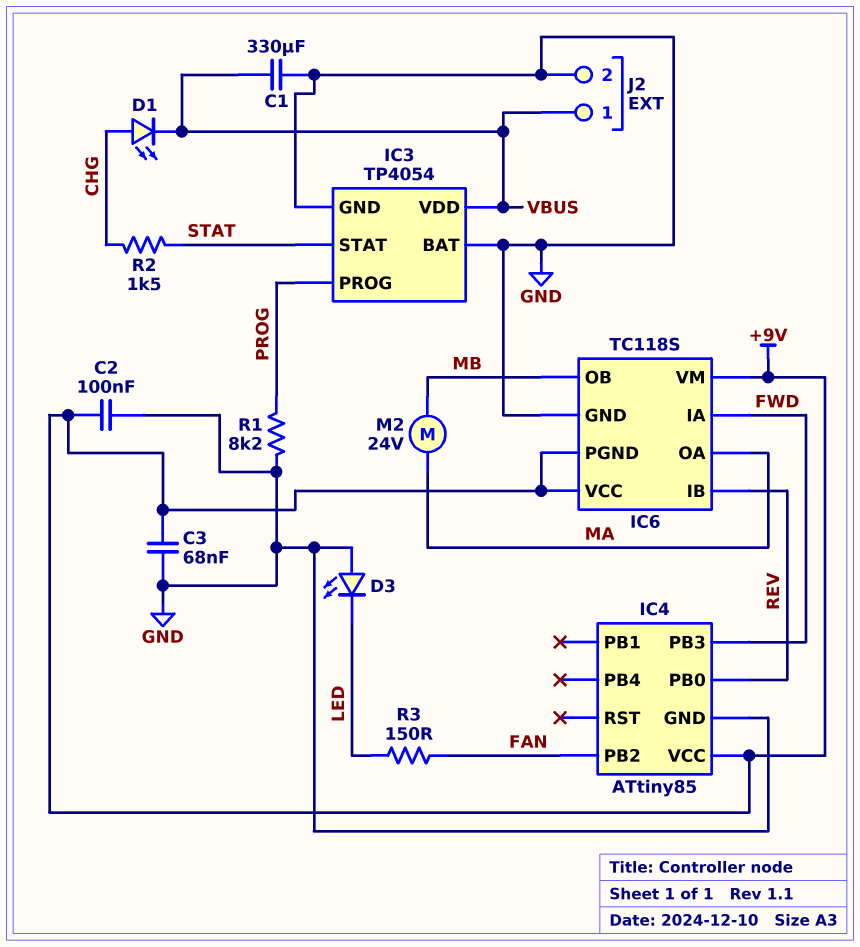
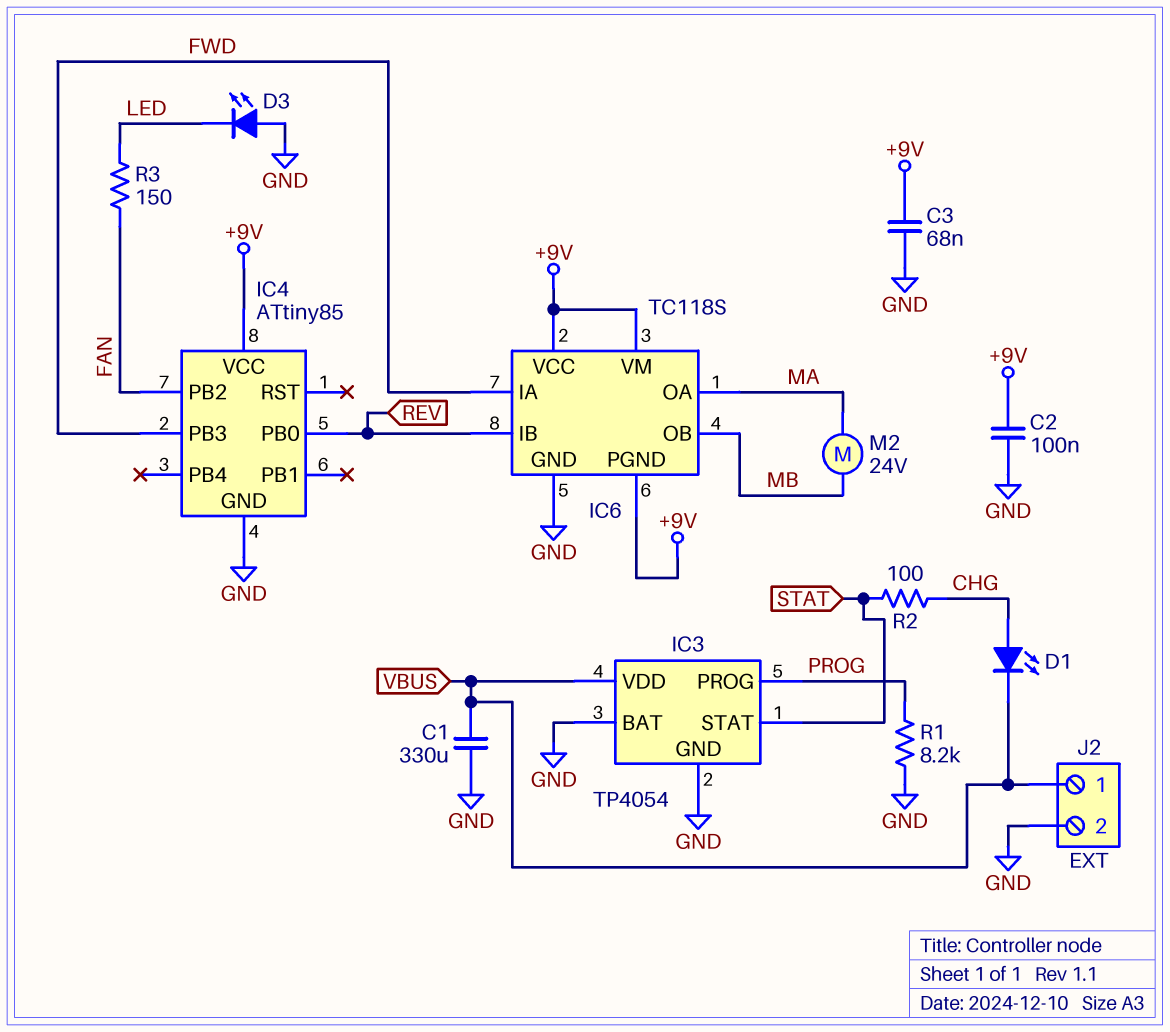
R2: 1.5k (CHG, STAT) -> 100 (CHG, STAT)

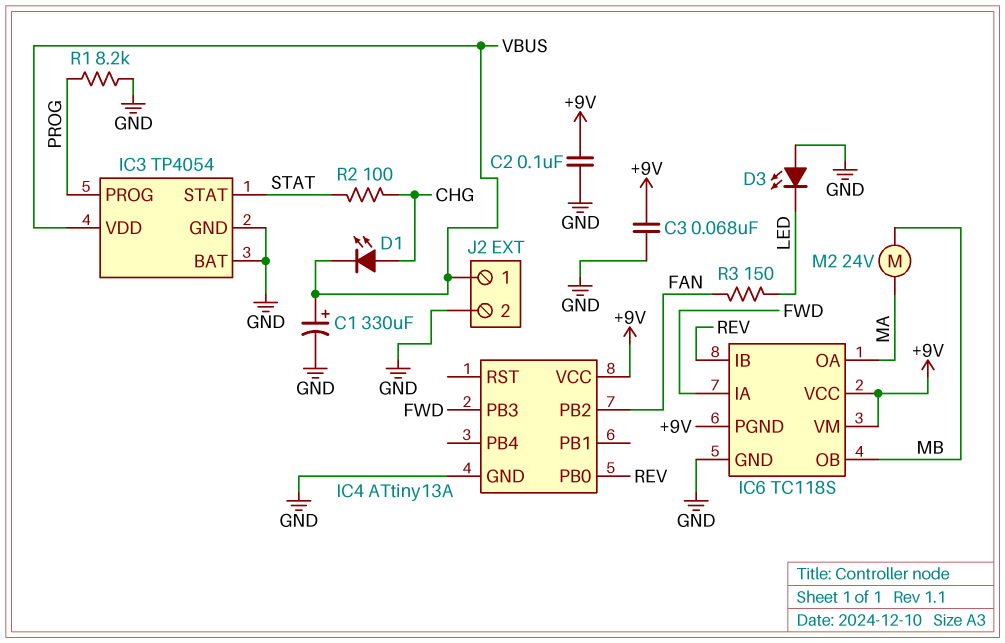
C1: 330uF (GND, VBUS) -> 330uF (plus VBUS, minus GND)
IC4: ATtiny85 -> ATtiny13A

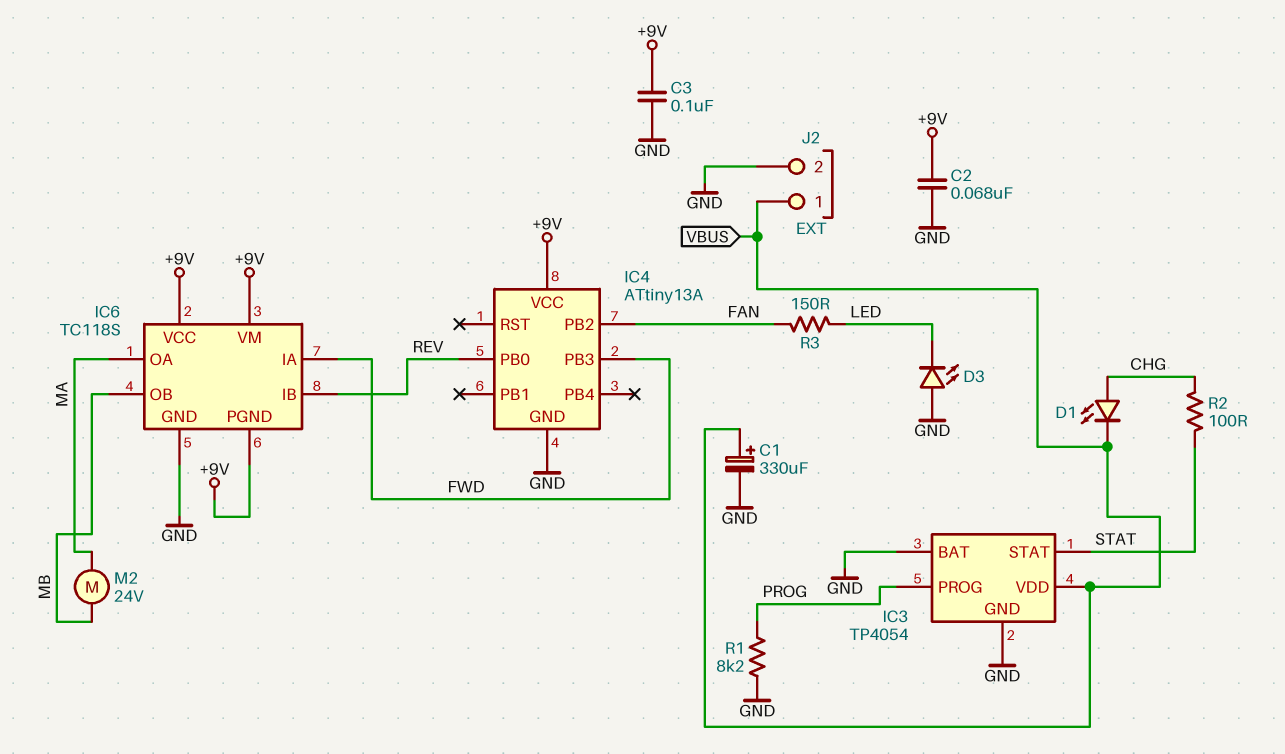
C2: 100nF (+9V, GND) -> 68nF (+9V, GND)
C3: 68nF (+9V, GND) -> 100nF (+9V, GND)

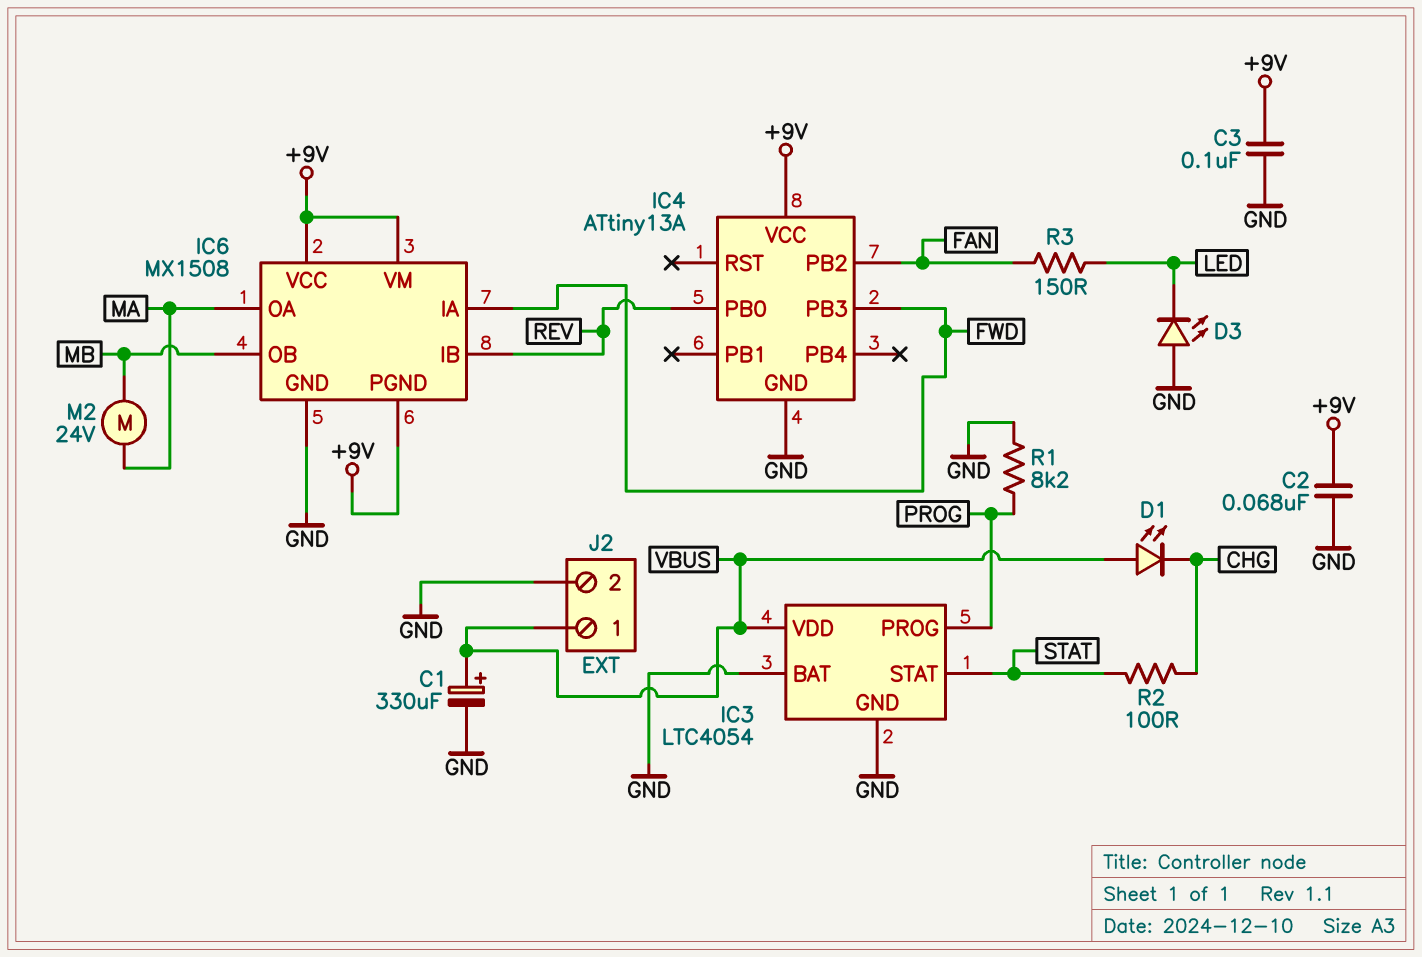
D1: LED (A CHG, K VBUS) -> LED (A VBUS, K CHG)
IC3: TP4054 -> LTC4054
IC6: TC118S -> MX1508

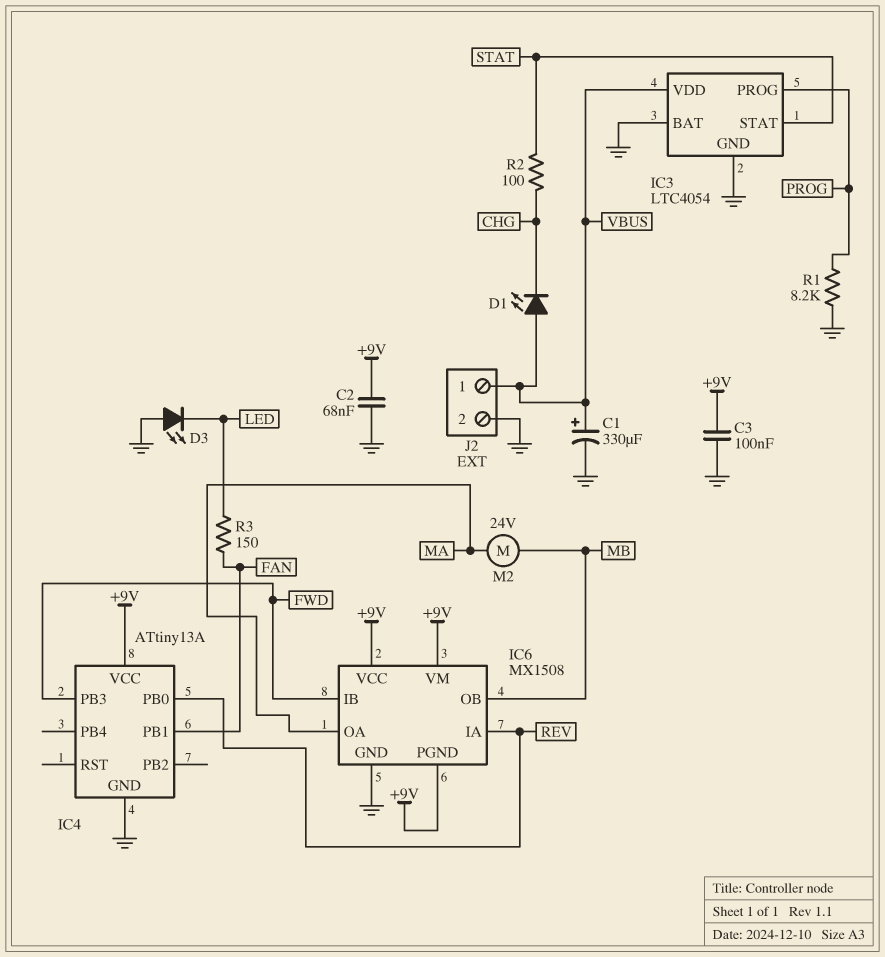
IC4 pin PB1: none -> FAN
IC4 pin PB2: FAN -> none
IC6 pin IA: FWD -> REV
IC6 pin IB: REV -> FWD

